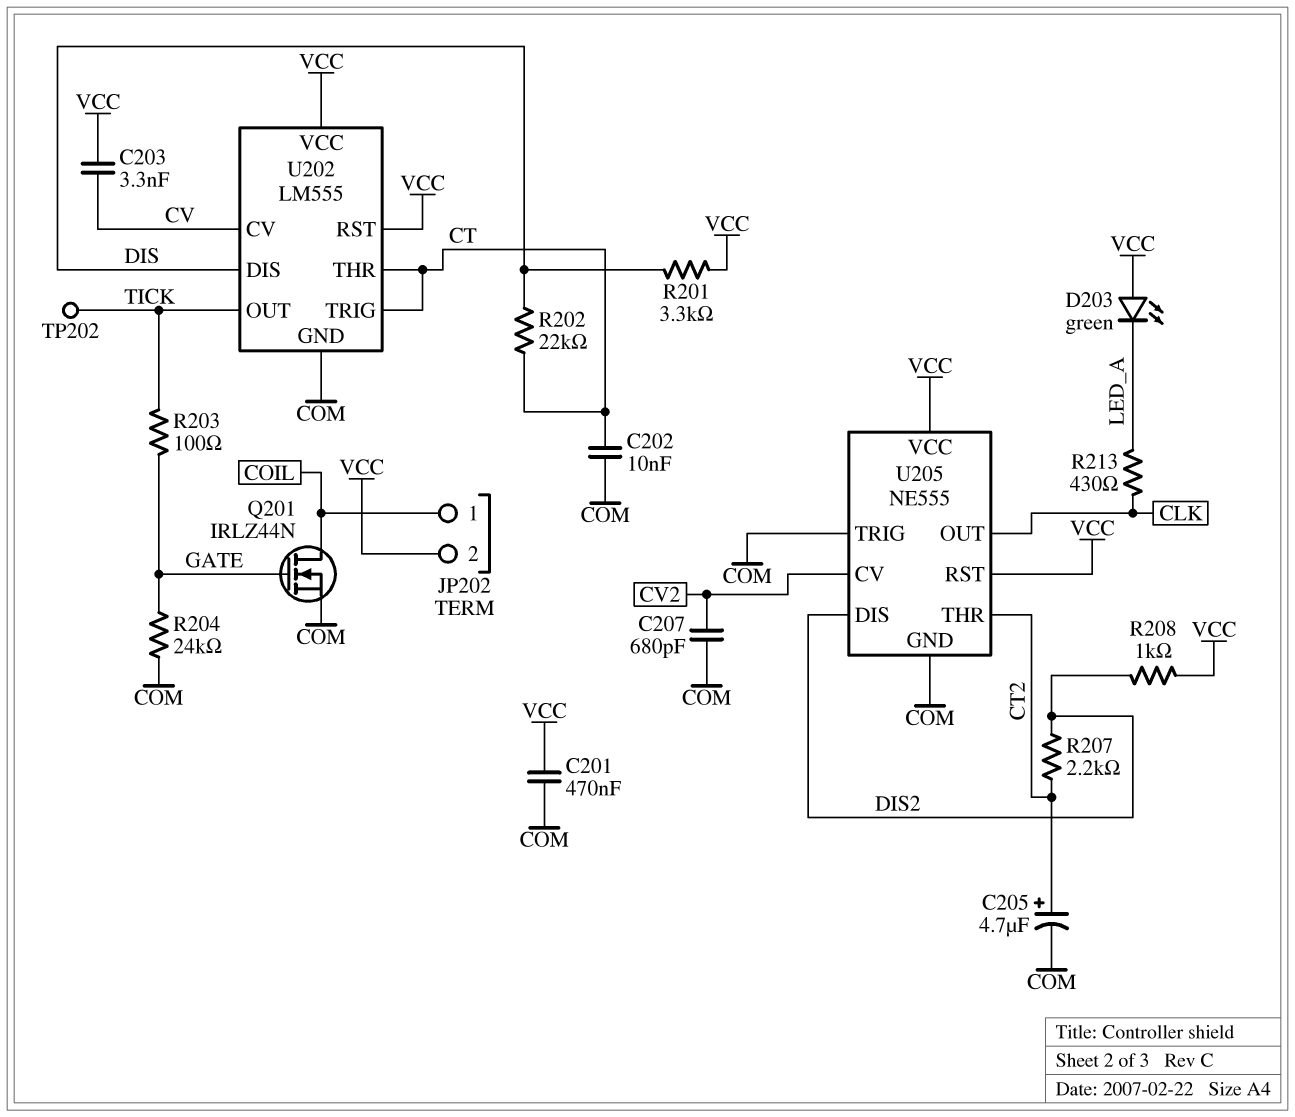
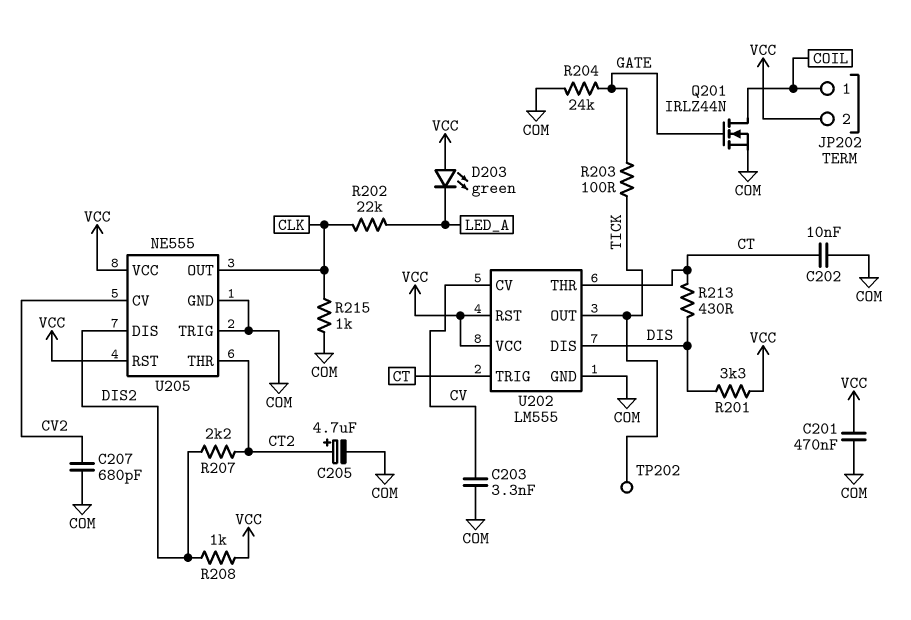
C203: 3.3nF (CV, VCC) -> 3.3nF (COM, CV)
R202: 22k (CT, DIS) -> 22k (CLK, LED_A)
R213: 430 (CLK, LED_A) -> 430 (CT, DIS)
R215: none -> 1k (CLK, COM)

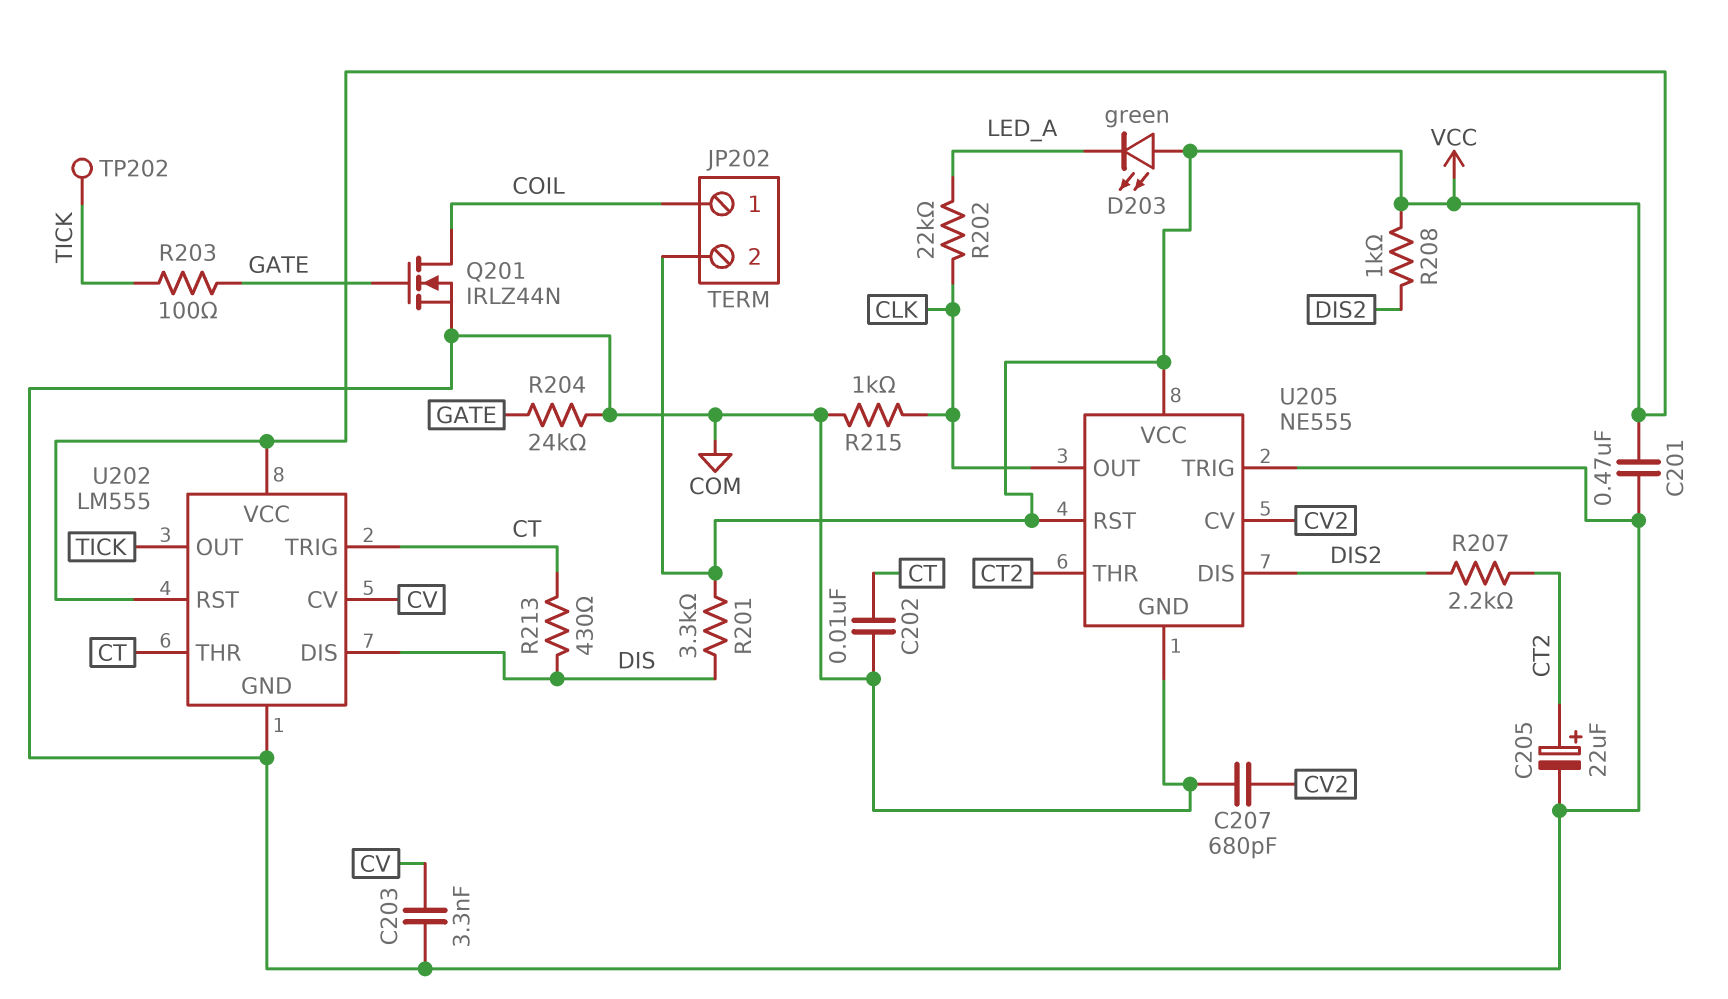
C205: 4.7uF (plus CT2, minus COM) -> 22uF (plus CT2, minus COM)

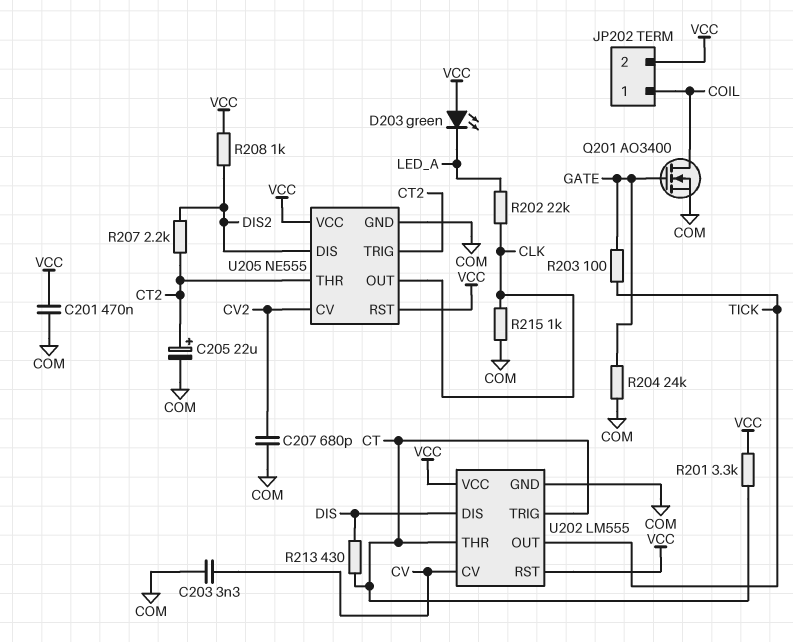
C202: 10nF (COM, CT) -> none
Q201: NMOS IRLZ44N (G GATE, D COIL, S COM) -> NMOS AO3400 (G GATE, D COIL, S COM)
R201: 3.3k (DIS, VCC) -> 3.3k (CT, VCC)
TP202: test point (TICK) -> none
U205 pin TRIG: COM -> CT2

